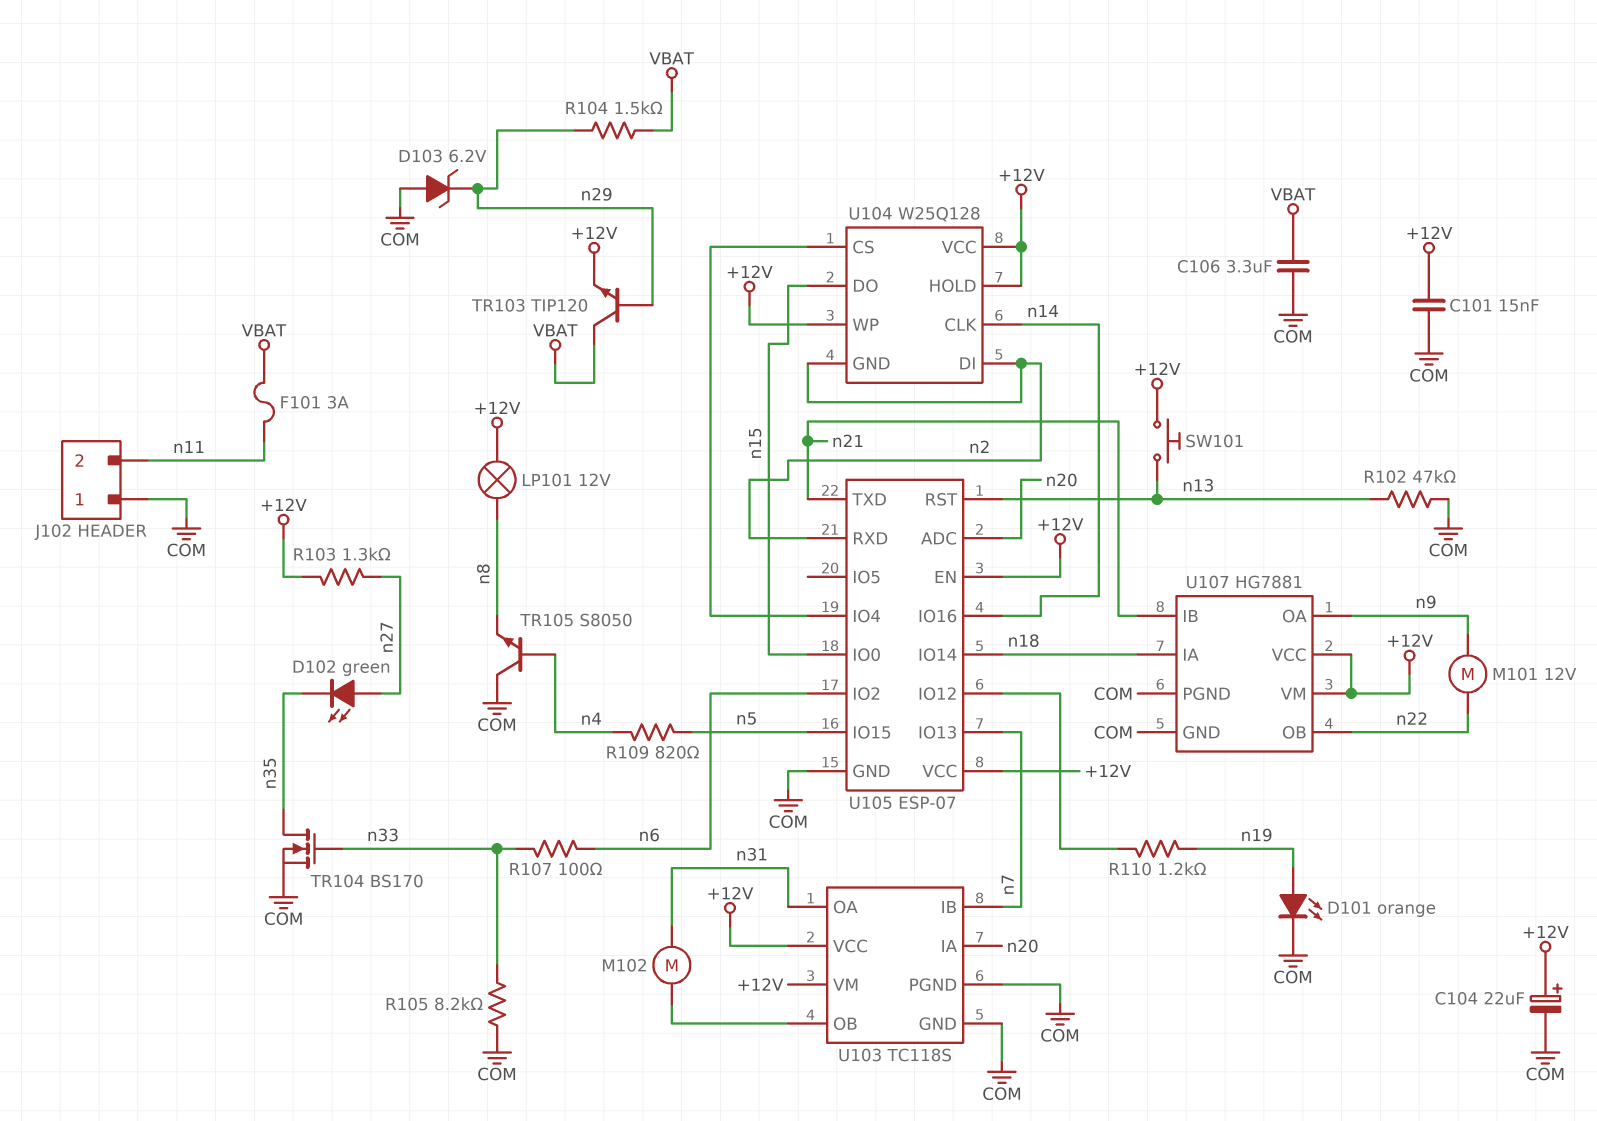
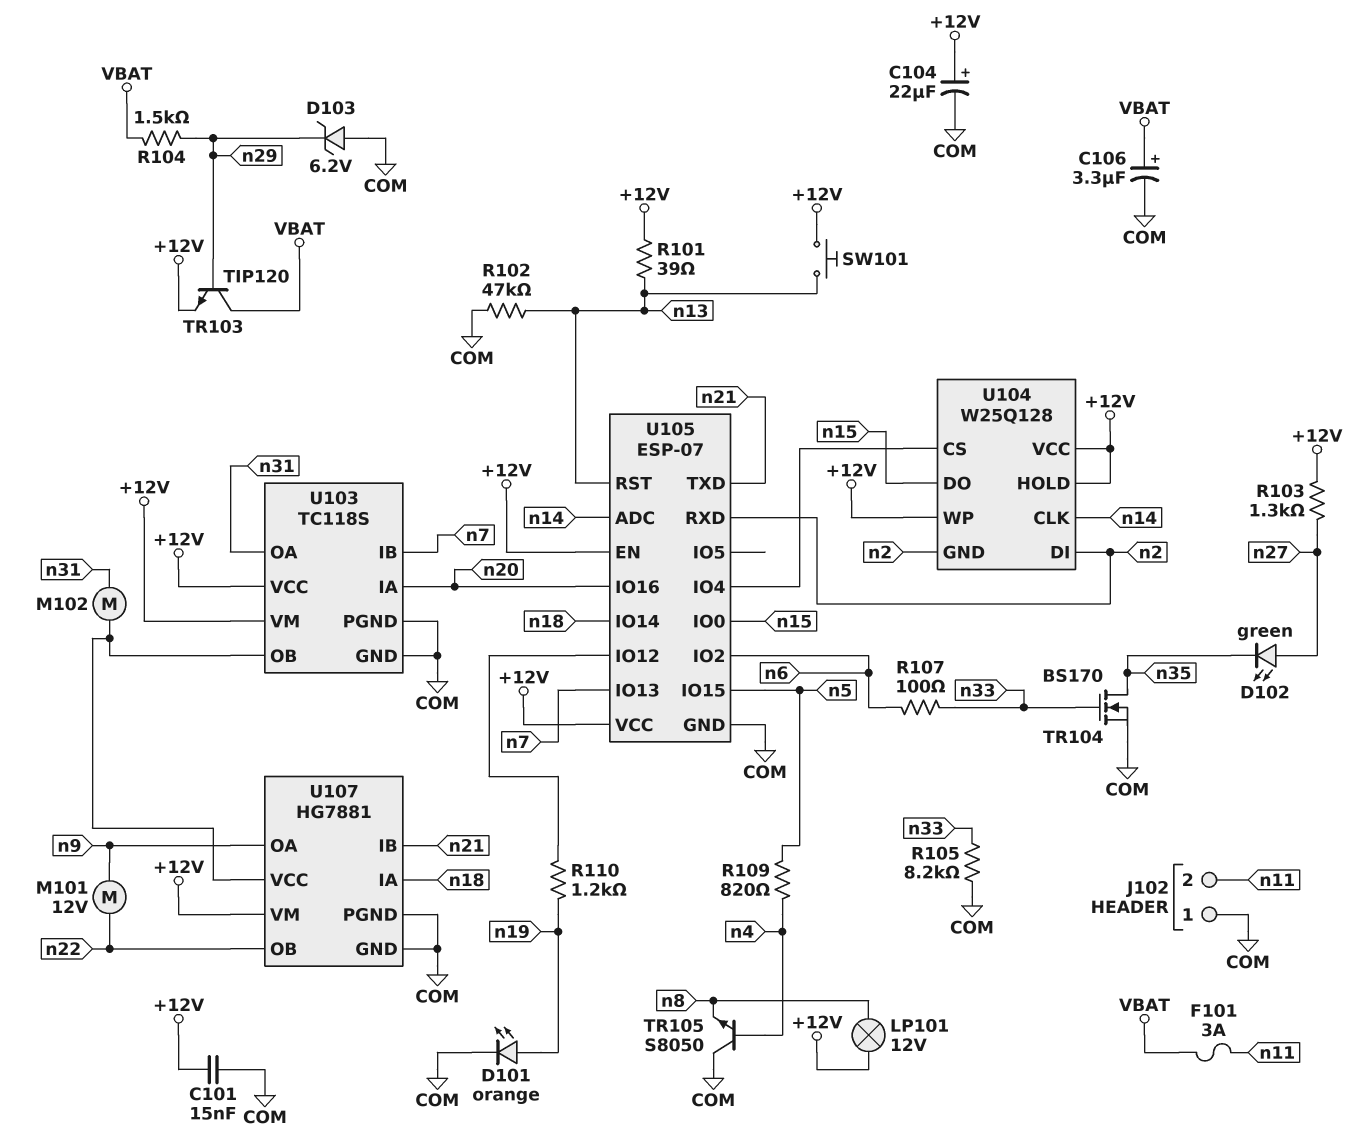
C106: 3.3uF (COM, VBAT) -> 3.3uF (plus VBAT, minus COM)
R101: none -> 39 (+12V, n13)
U105 pin ADC: n20 -> n14
U105 pin IO16: n14 -> n20
U107 pin VCC: +12V -> U103/OB

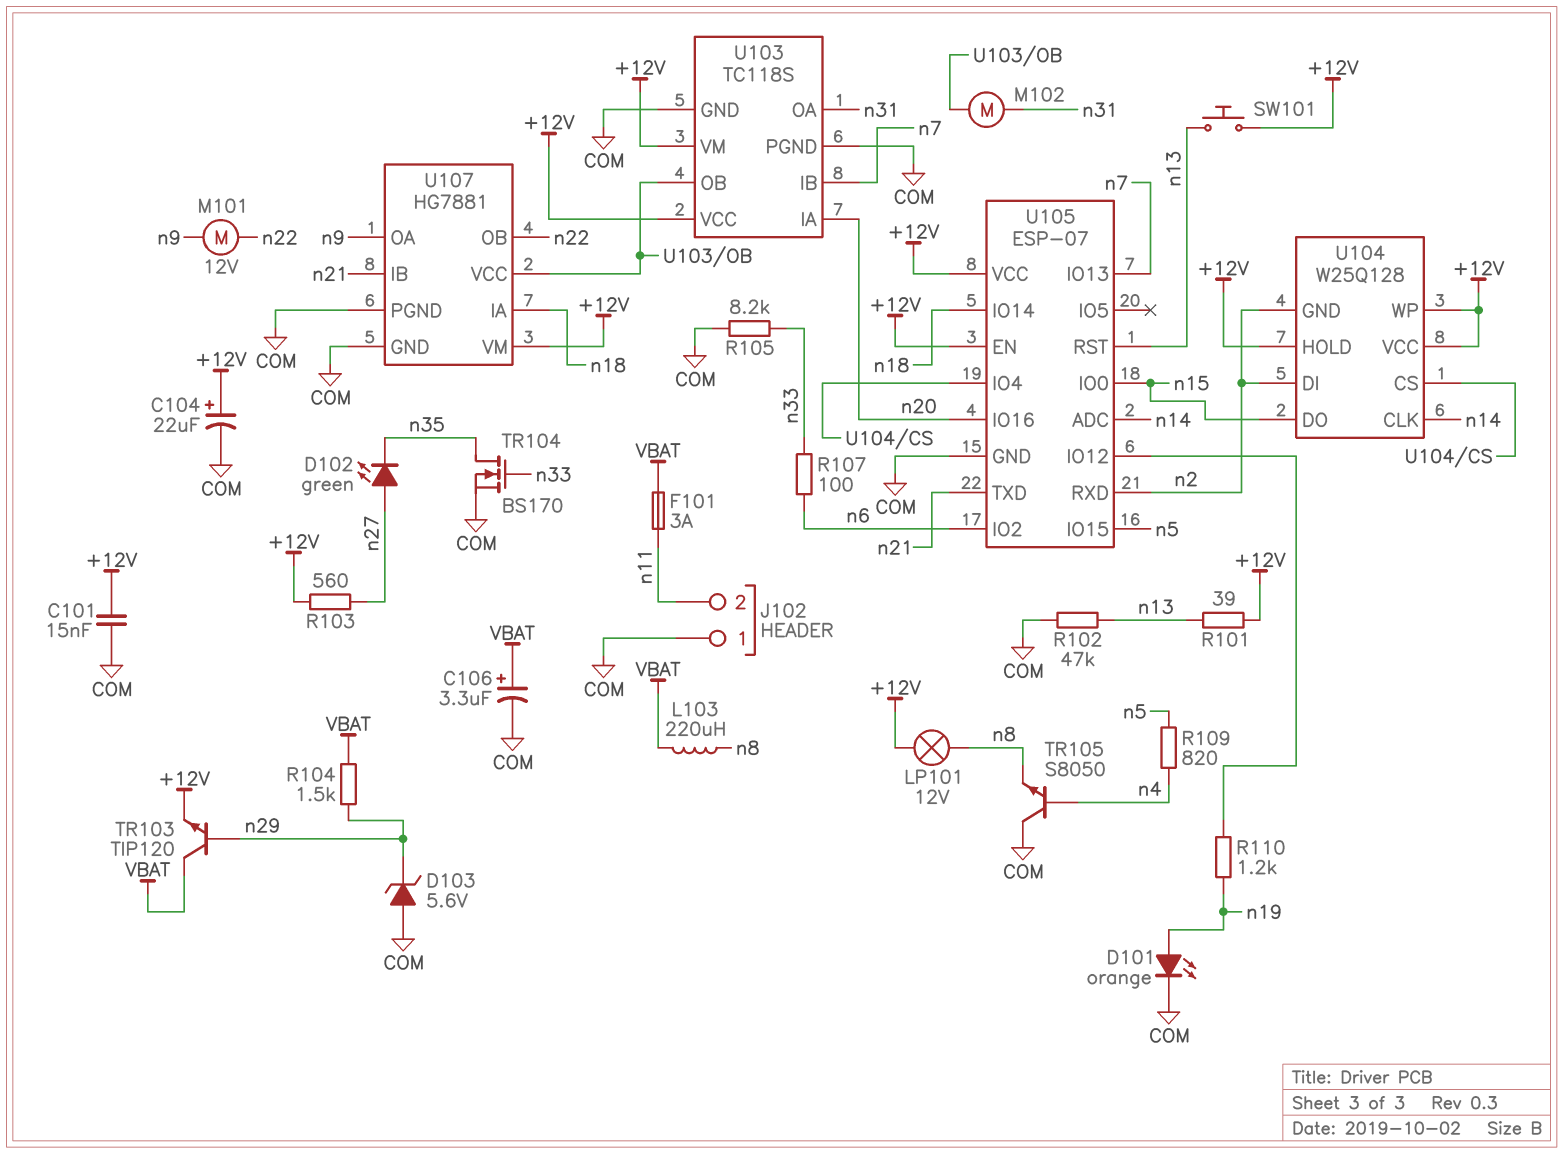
D103: zener 6.2V (A COM, K n29) -> zener 5.6V (A COM, K n29)
L103: none -> 220uH (VBAT, n8)
R103: 1.3k (+12V, n27) -> 560 (+12V, n27)

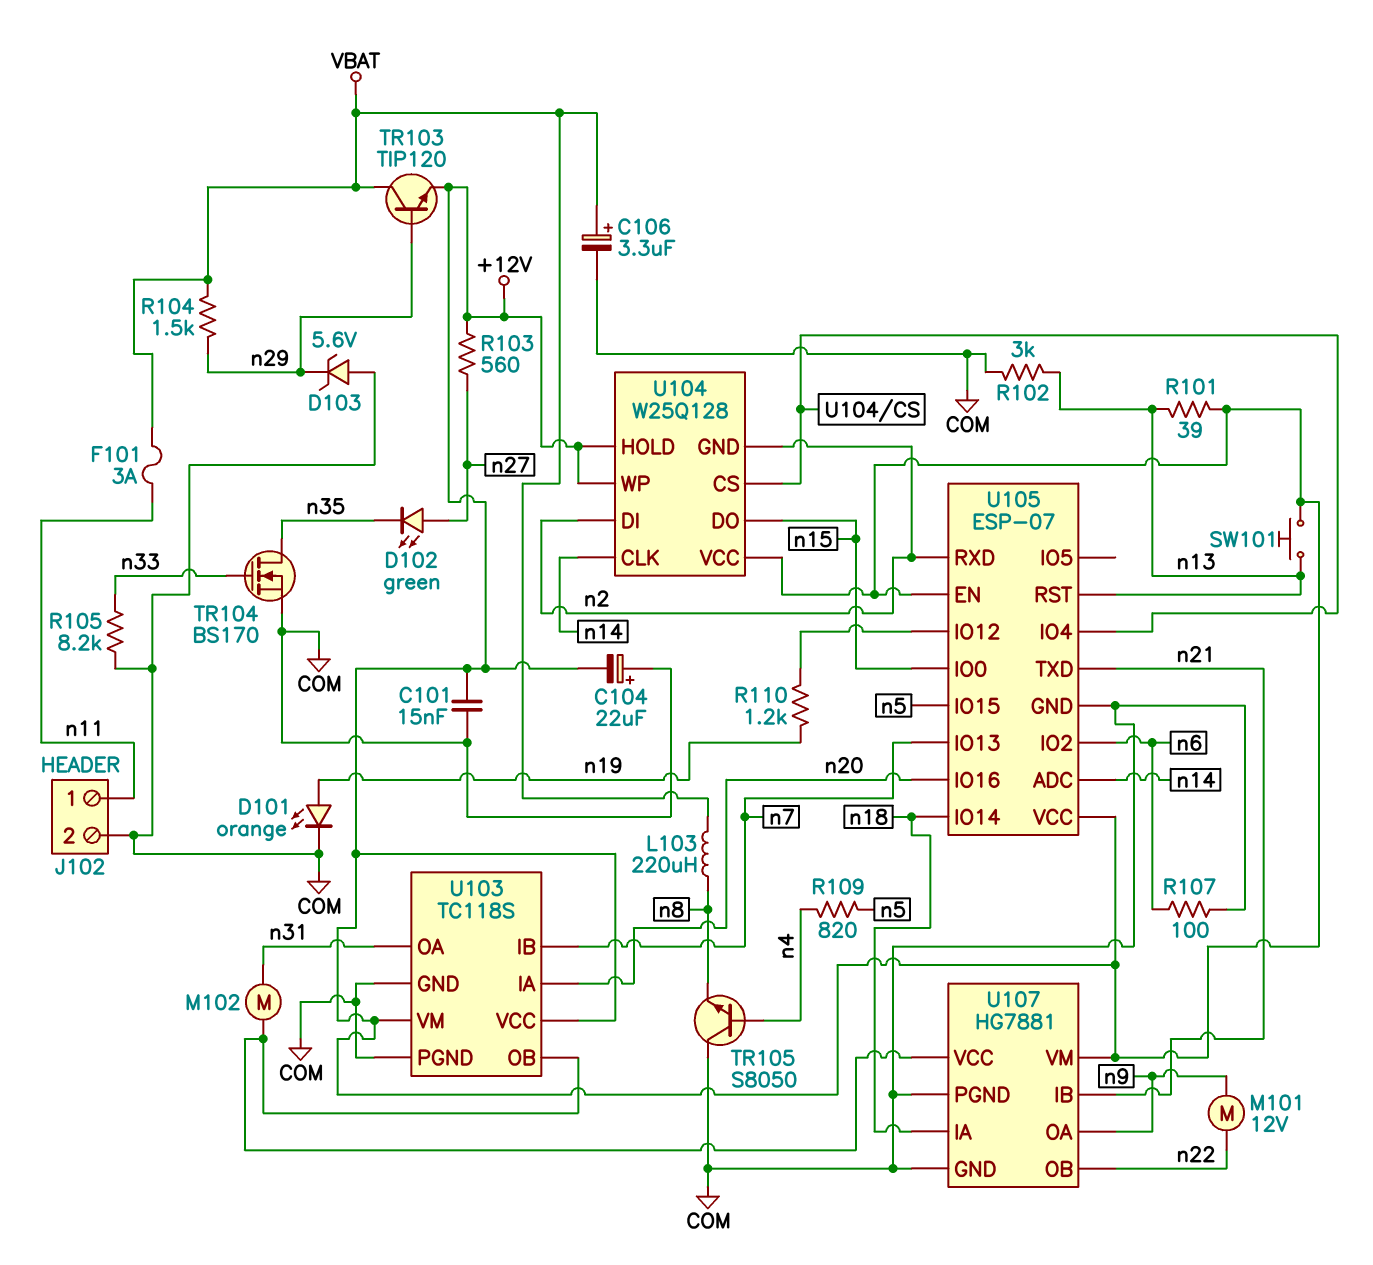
C104: 22uF (plus +12V, minus COM) -> 22uF (plus COM, minus +12V)
J102 pin 1: COM -> n11
J102 pin 2: n11 -> COM
LP101: lamp 12V (+12V, n8) -> none
R102: 47k (COM, n13) -> 3k (COM, n13)
R107: 100 (n6, n33) -> 100 (COM, n6)

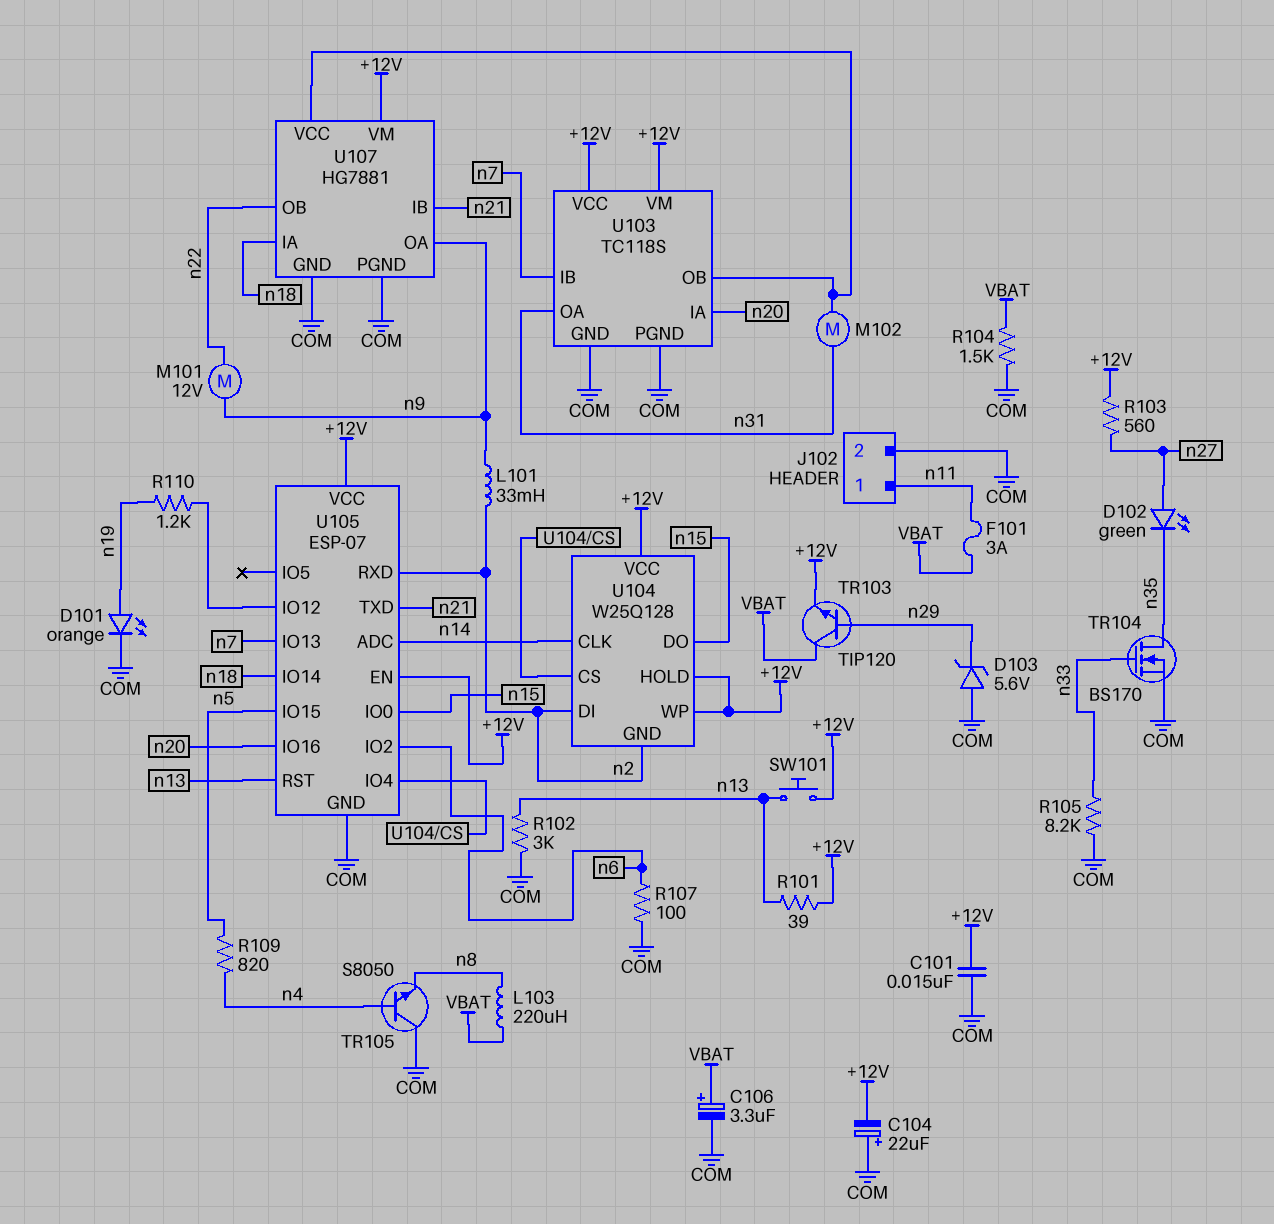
L101: none -> 33mH (n2, n9)
R104: 1.5k (VBAT, n29) -> 1.5k (COM, VBAT)

